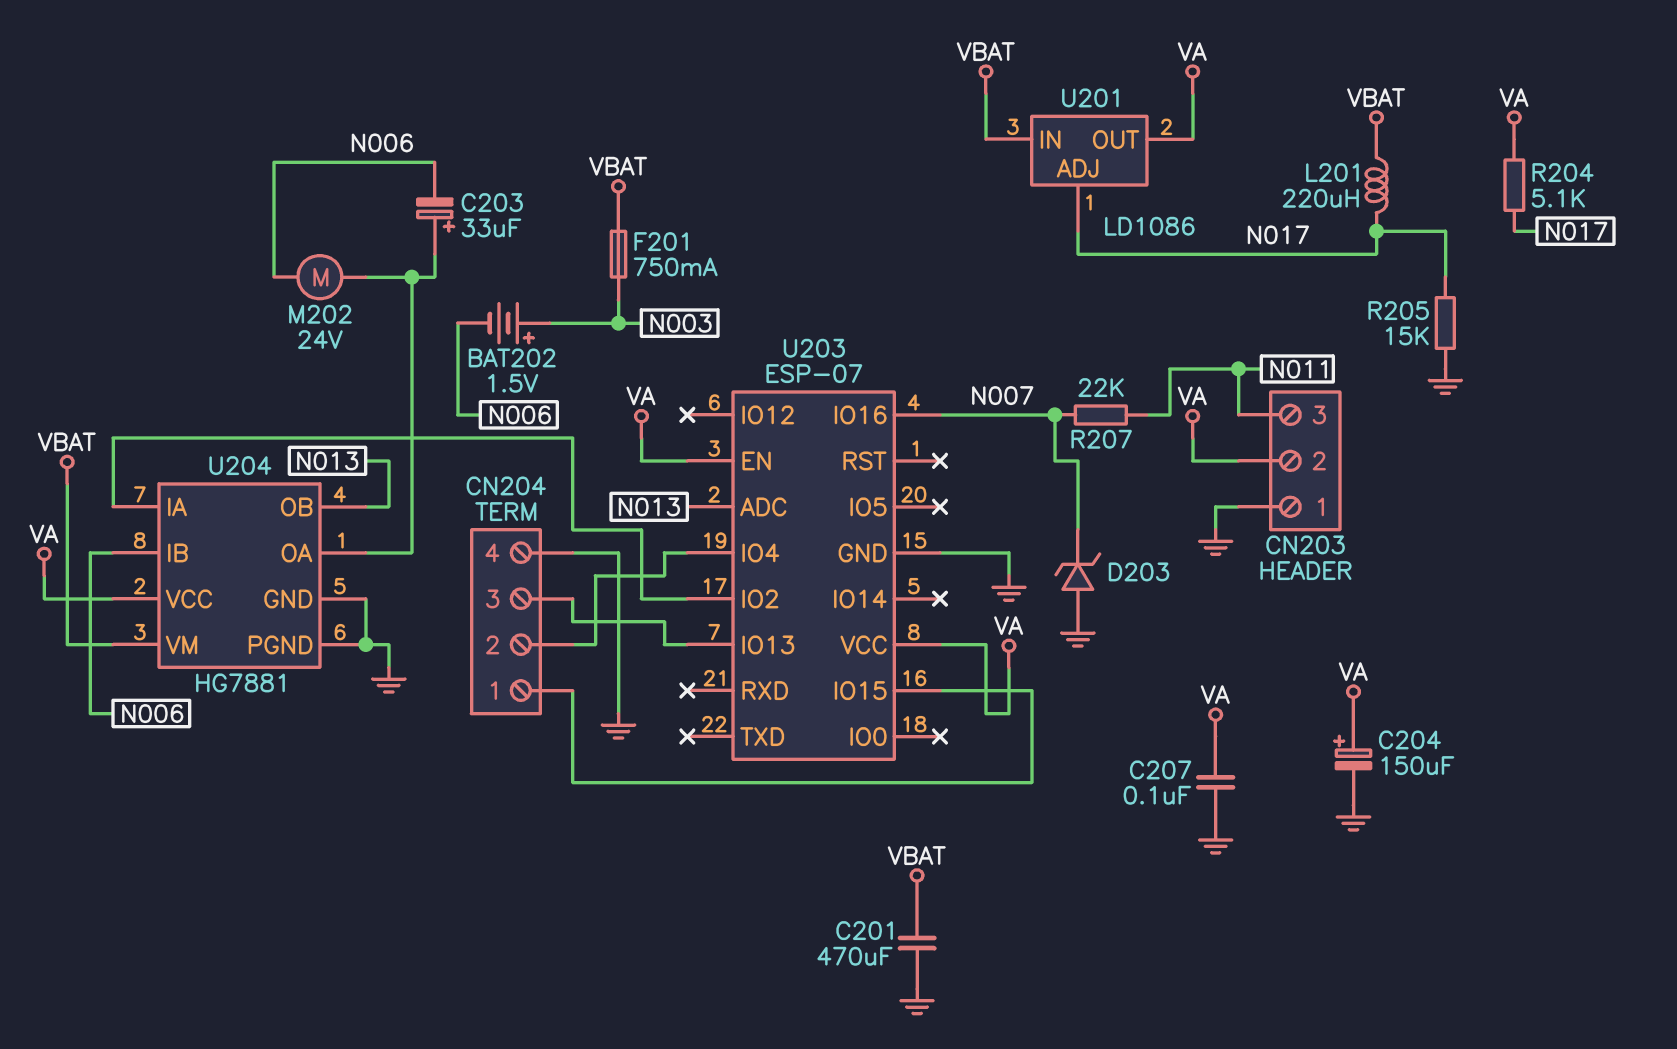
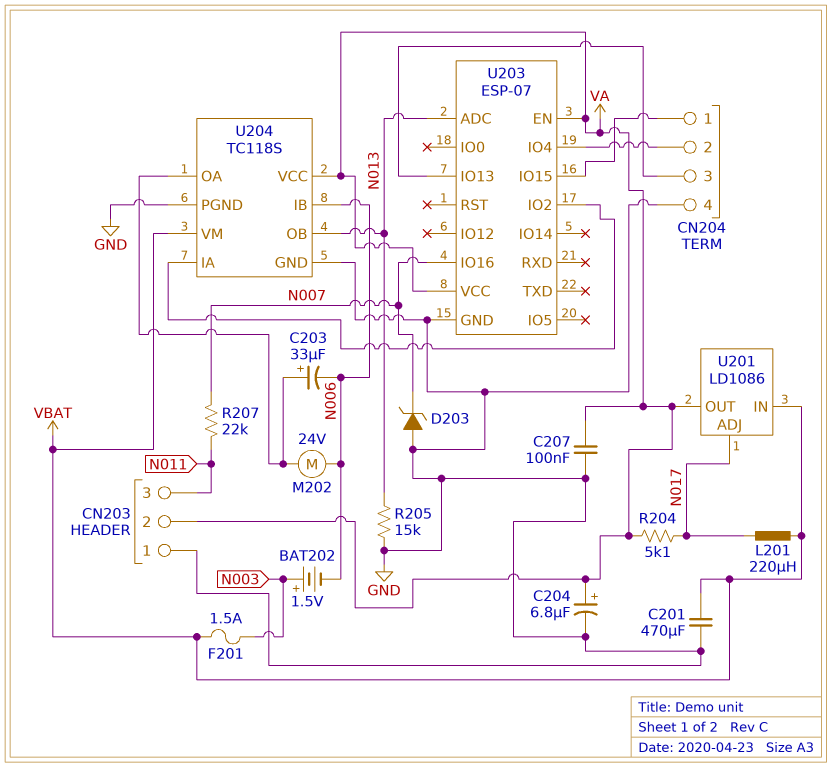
C204: 150uF (plus VA, minus GND) -> 6.8uF (plus VA, minus GND)
F201: 750mA (N003, VBAT) -> 1.5A (N003, VBAT)
R205: 15k (GND, N017) -> 15k (GND, N013)
U204: HG7881 -> TC118S

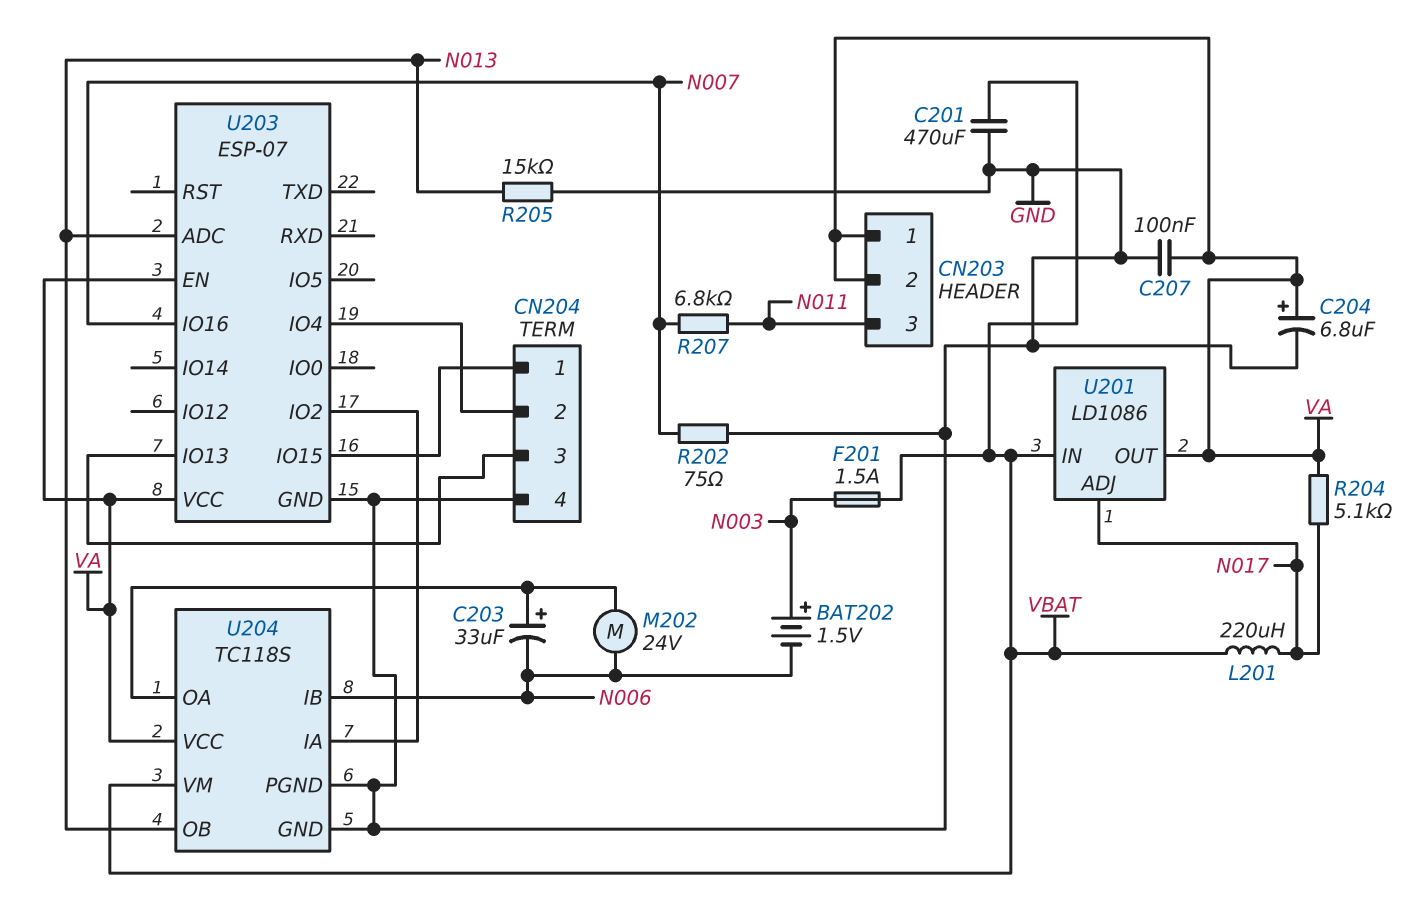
CN203 pin 1: GND -> VA
D203: zener (A GND, K N007) -> none
R202: none -> 75 (GND, N007)
R207: 22k (N007, N011) -> 6.8k (N007, N011)

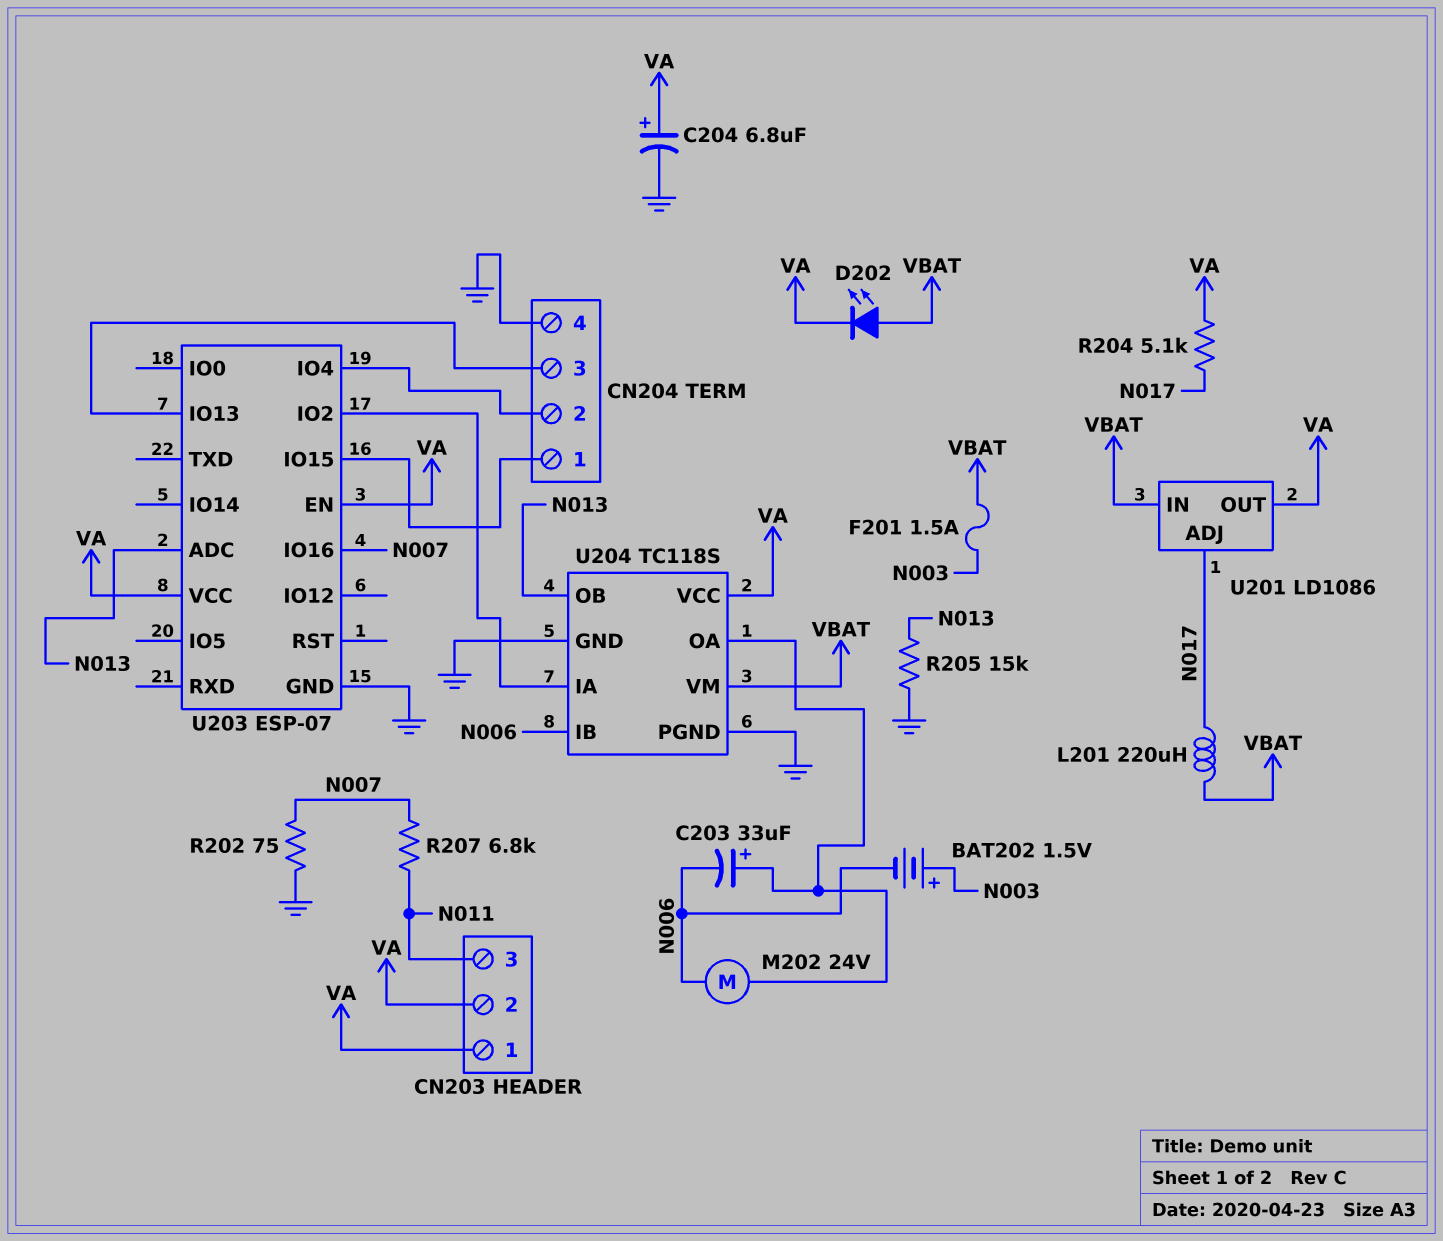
C201: 470uF (GND, VBAT) -> none
C207: 100nF (GND, VA) -> none
D202: none -> LED (A VBAT, K VA)

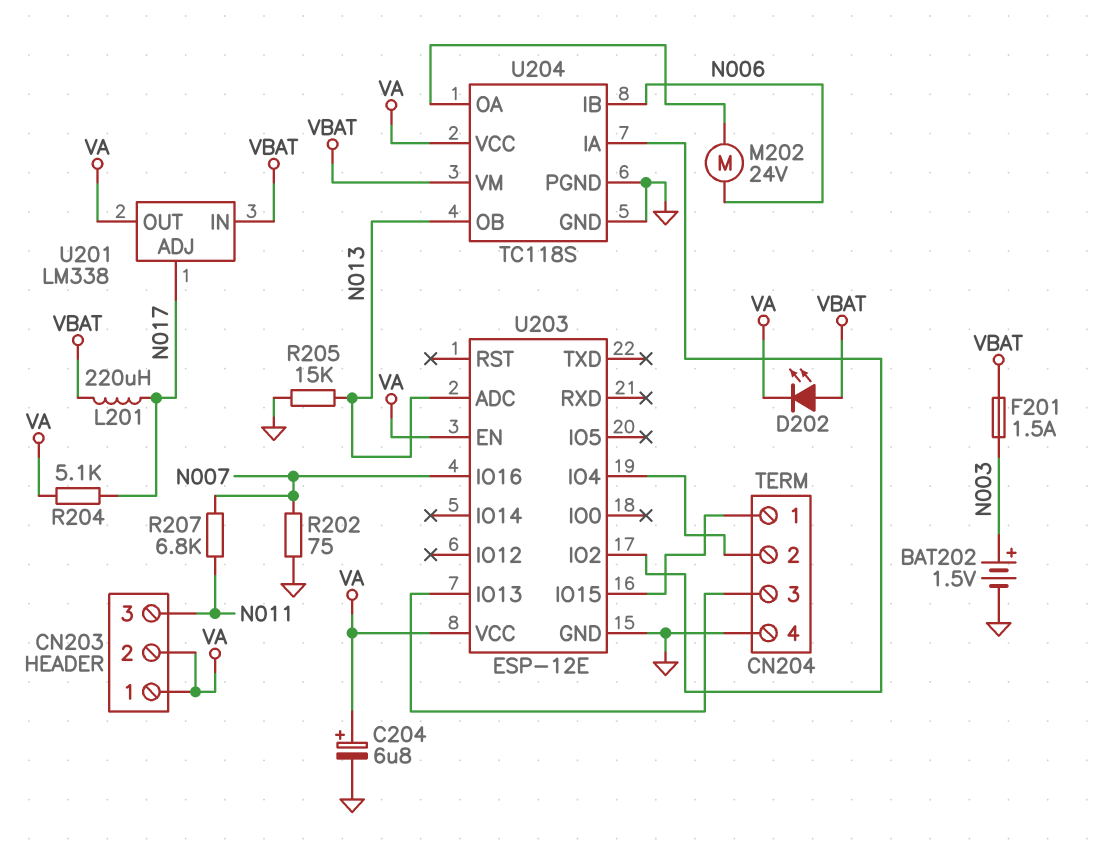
BAT202: 1.5V (plus N003, minus N006) -> 1.5V (plus N003, minus GND)
C203: 33uF (plus U204/OA, minus N006) -> none
U201: LD1086 -> LM338
U203: ESP-07 -> ESP-12E

